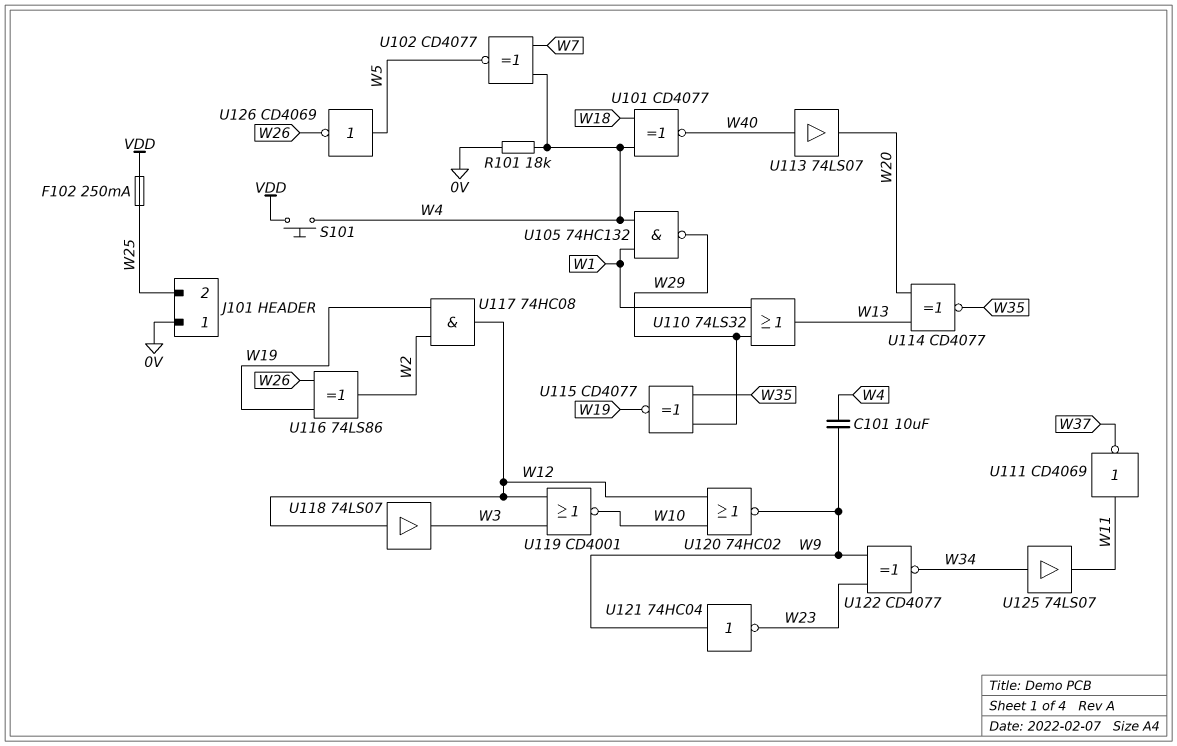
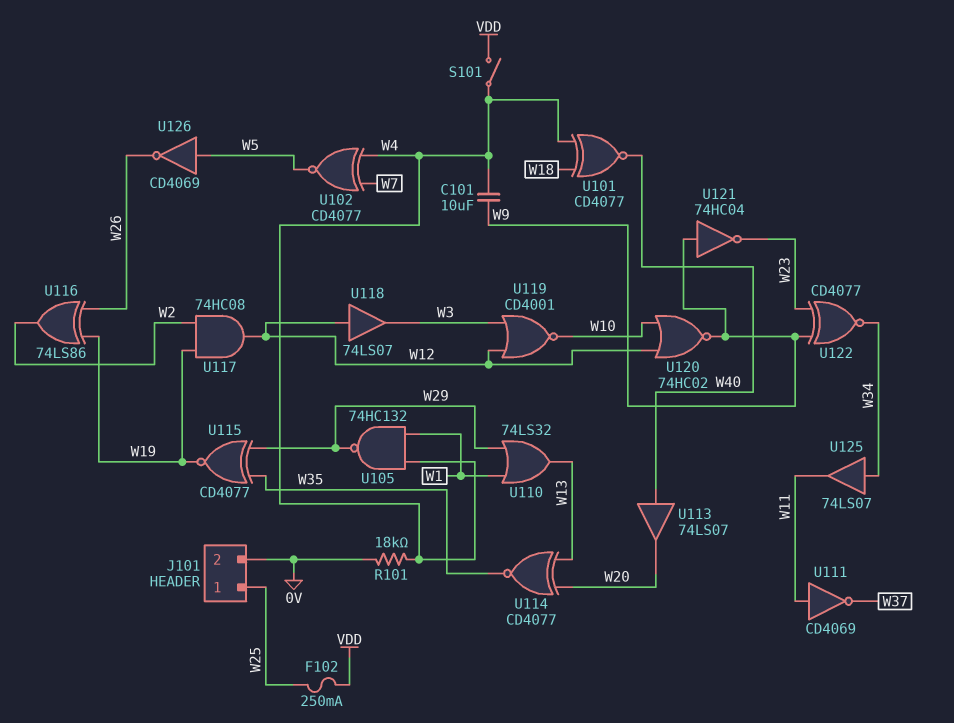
J101 pin 1: 0V -> W25
J101 pin 2: W25 -> 0V
S101: button (VDD, W4) -> switch (VDD, W4)

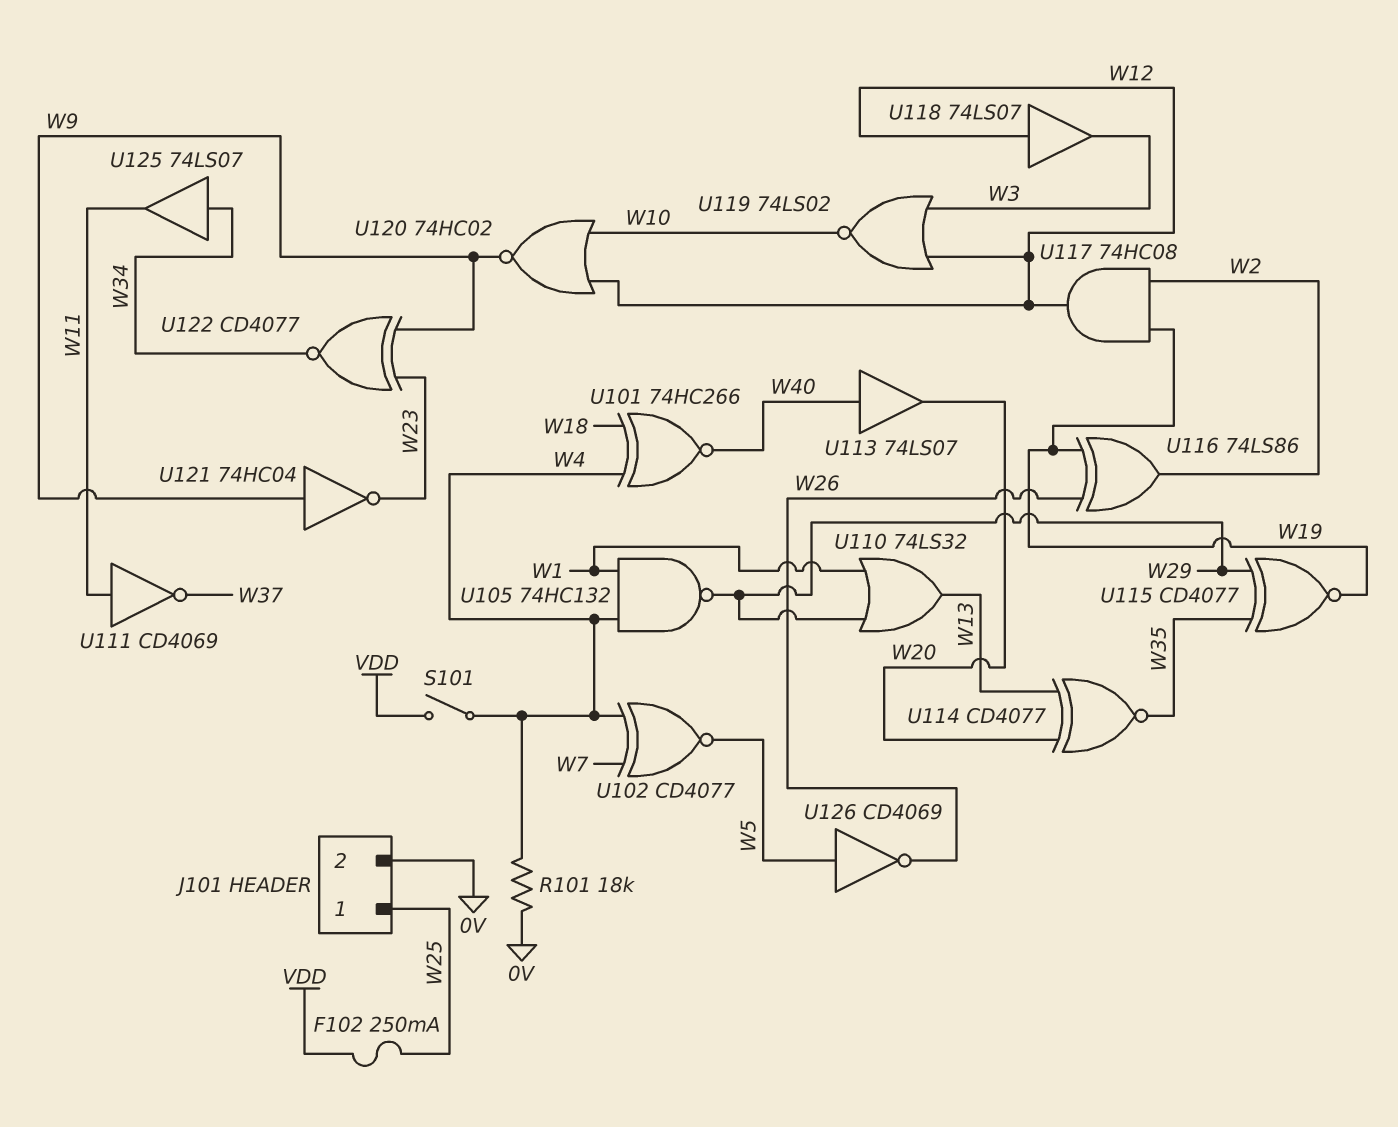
C101: 10uF (W4, W9) -> none
U101: XNOR CD4077 (in W4, in W18, out W40) -> XNOR 74HC266 (in W4, in W18, out W40)
U119: NOR CD4001 (in W3, in W12, out W10) -> NOR 74LS02 (in W3, in W12, out W10)

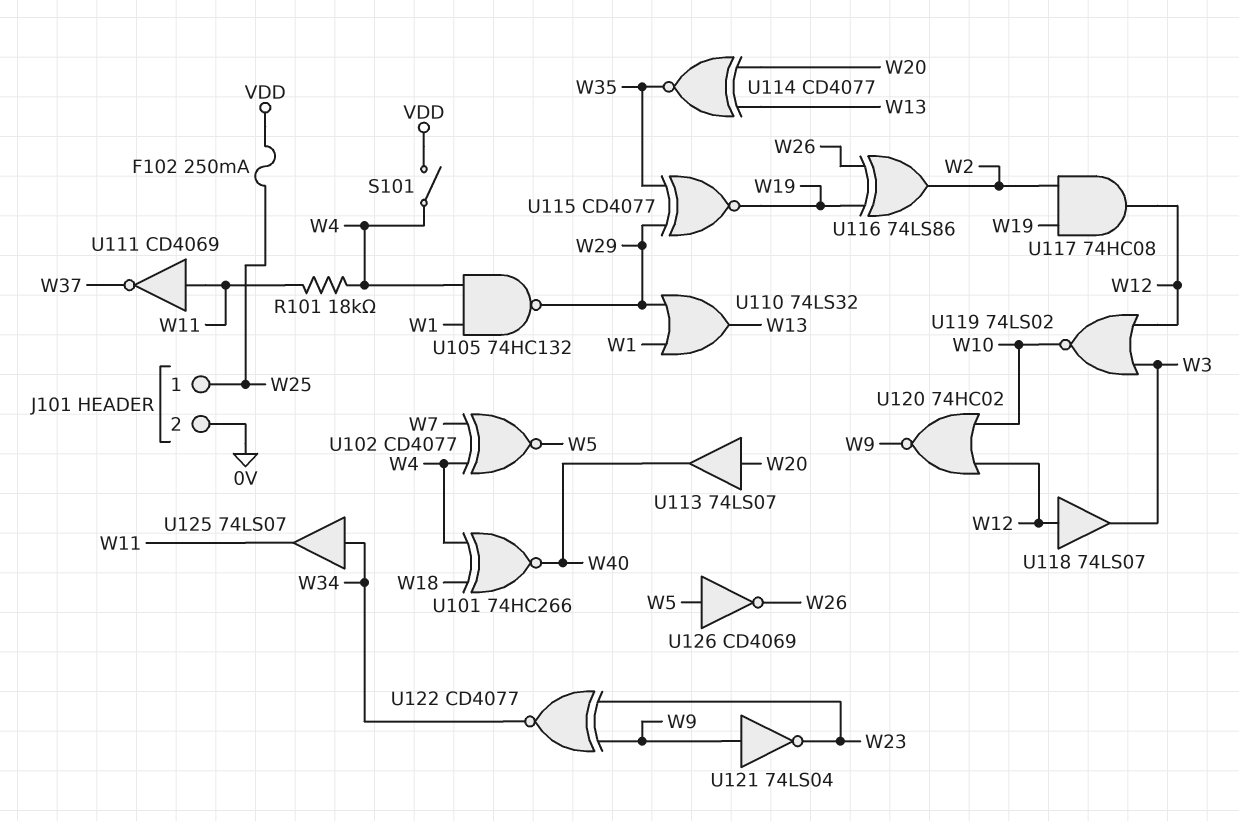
R101: 18k (0V, W4) -> 18k (W4, W11)
U113: buffer 74LS07 (in W40, out W20) -> buffer 74LS07 (in W20, out W40)
U121: NOT 74HC04 (in W9, out W23) -> NOT 74LS04 (in W9, out W23)

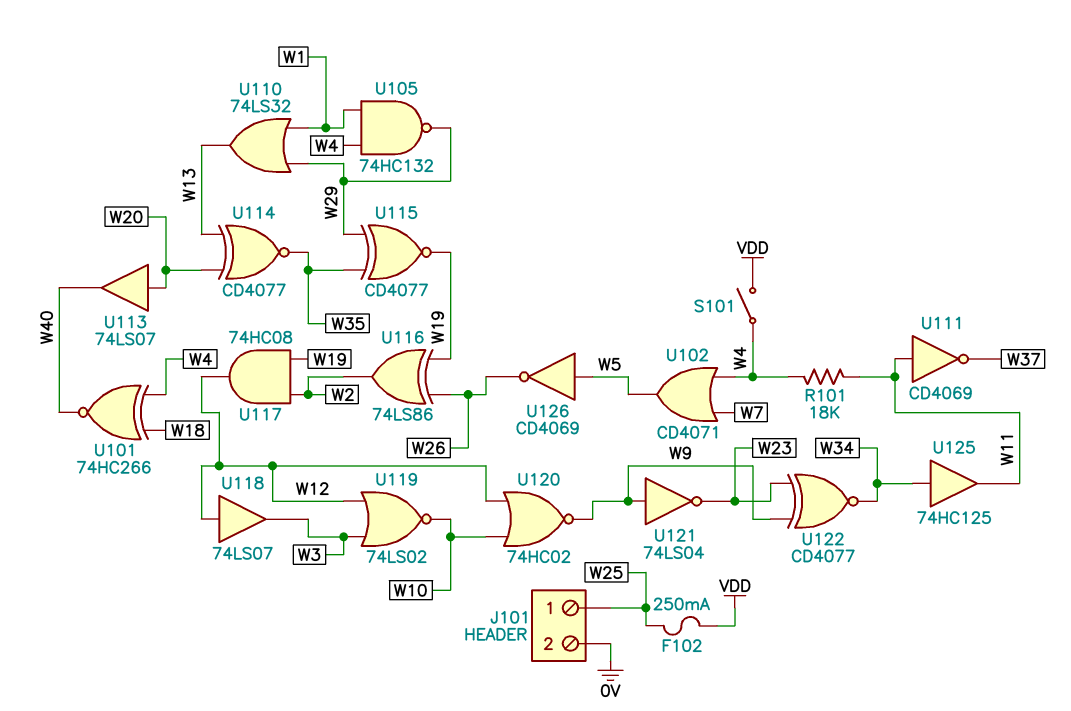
U102: XNOR CD4077 (in W4, in W7, out W5) -> OR CD4071 (in W4, in W7, out W5)
U125: buffer 74LS07 (in W34, out W11) -> buffer 74HC125 (in W34, out W11)

